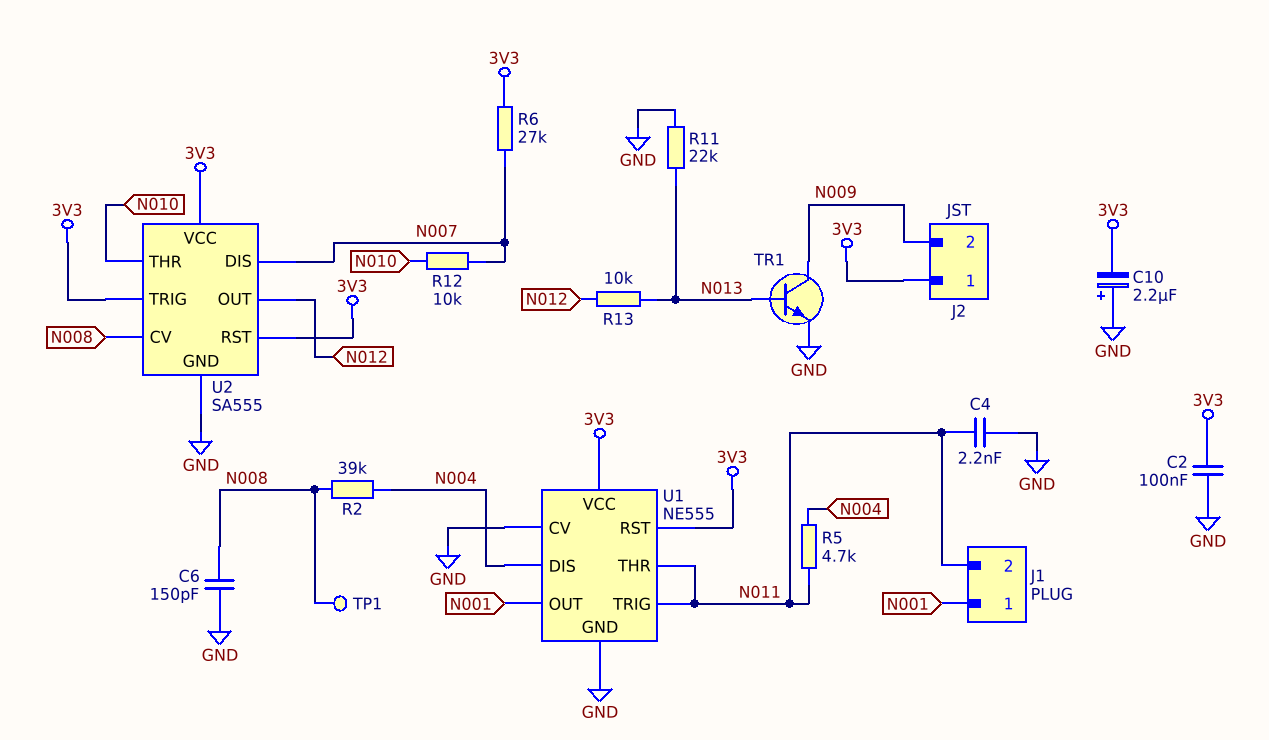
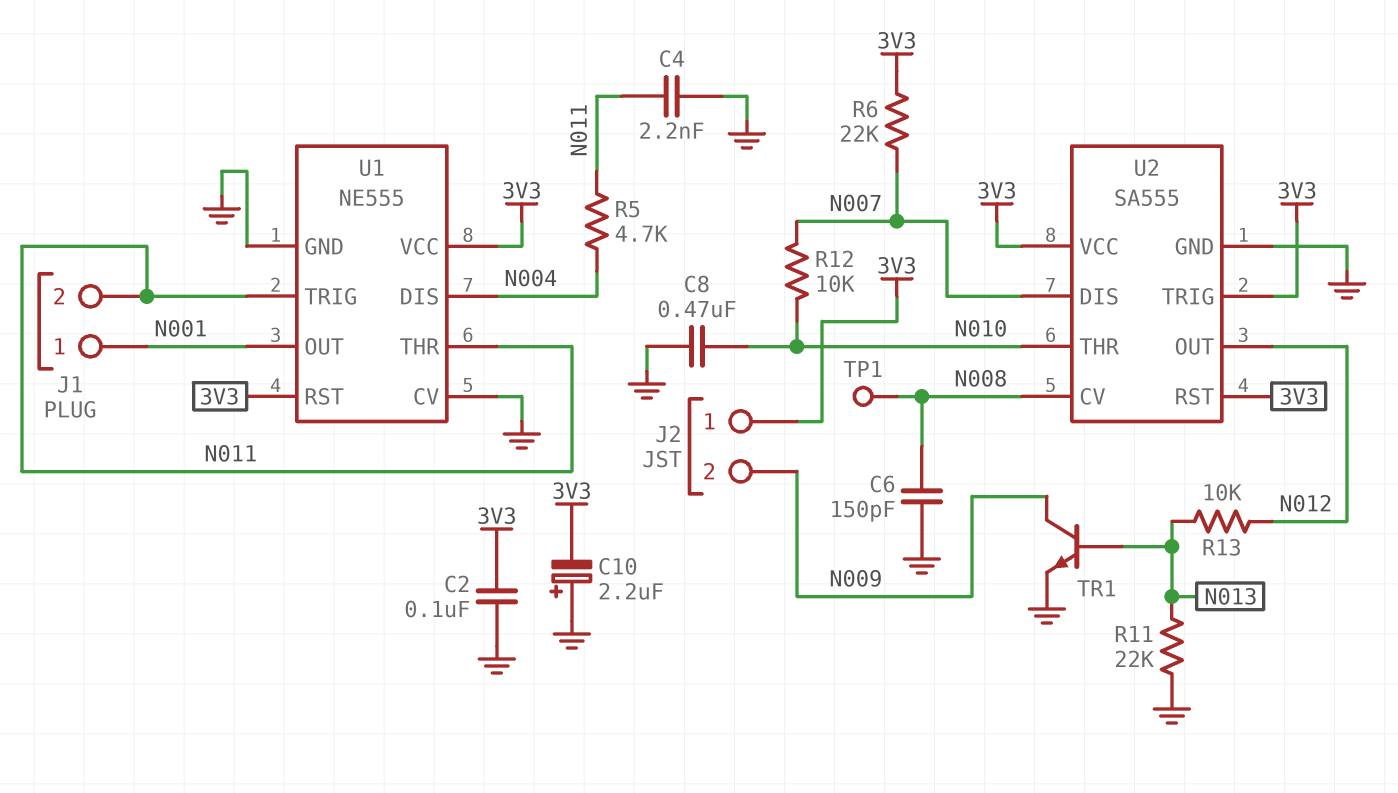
C8: none -> 470nF (GND, N010)
R2: 39k (N004, N008) -> none
R6: 27k (3V3, N007) -> 22k (3V3, N007)

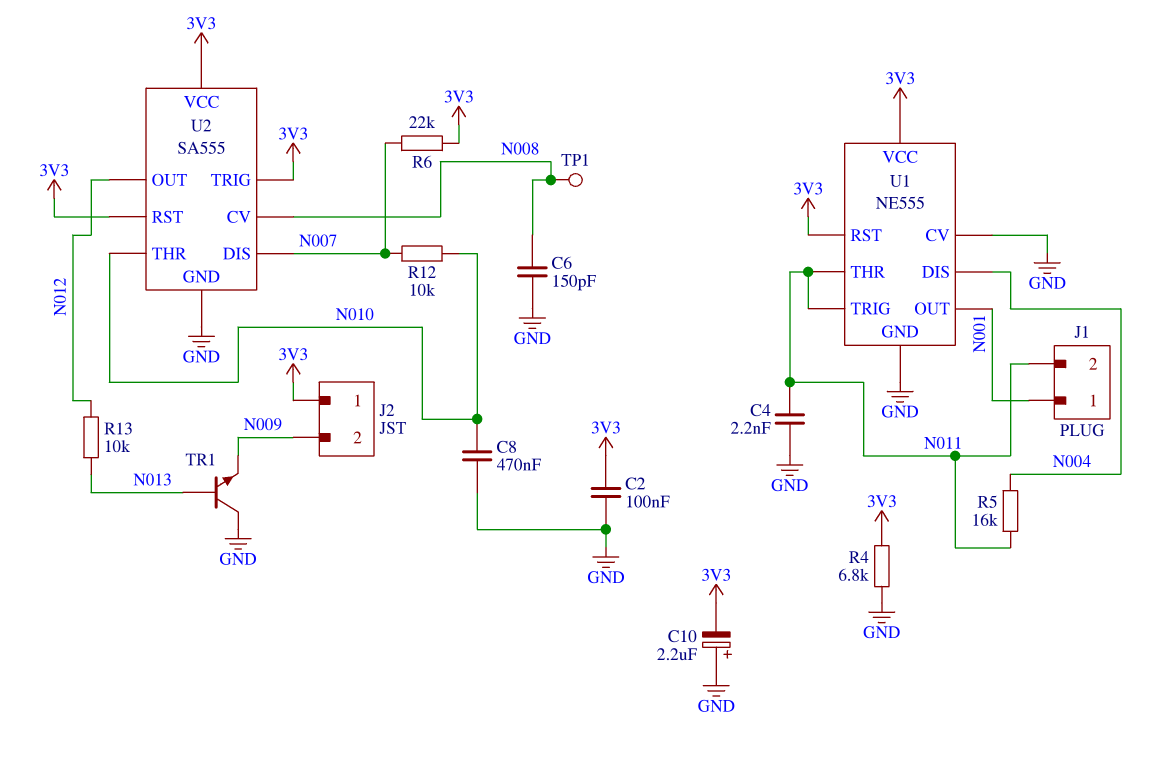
R4: none -> 6.8k (3V3, GND)
R5: 4.7k (N004, N011) -> 16k (N004, N011)
R11: 22k (GND, N013) -> none
TR1: NPN (B N013, C N009, E GND) -> NPN (B N013, C GND, E N009)

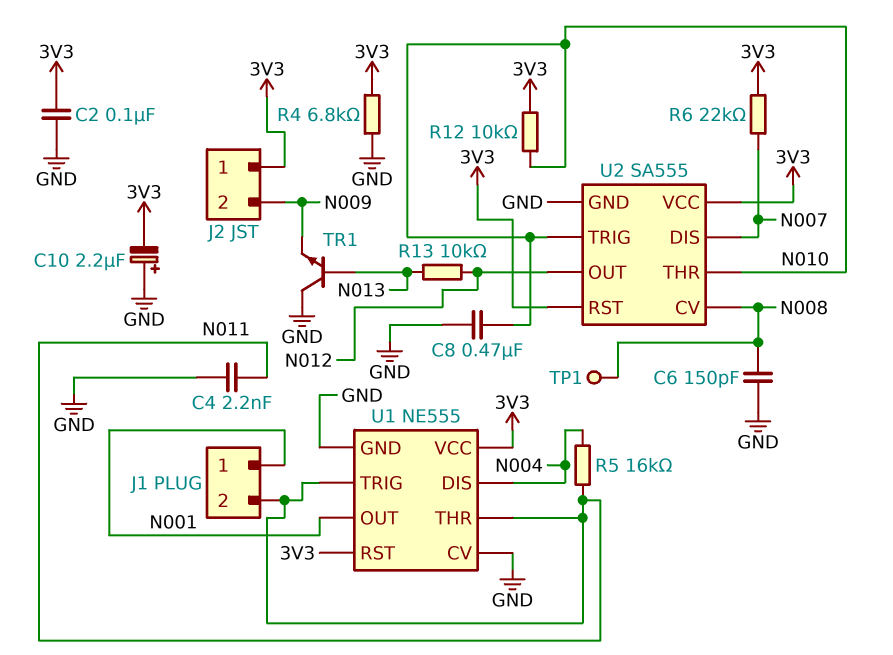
R12: 10k (N007, N010) -> 10k (3V3, N010)
U2 pin TRIG: 3V3 -> N010

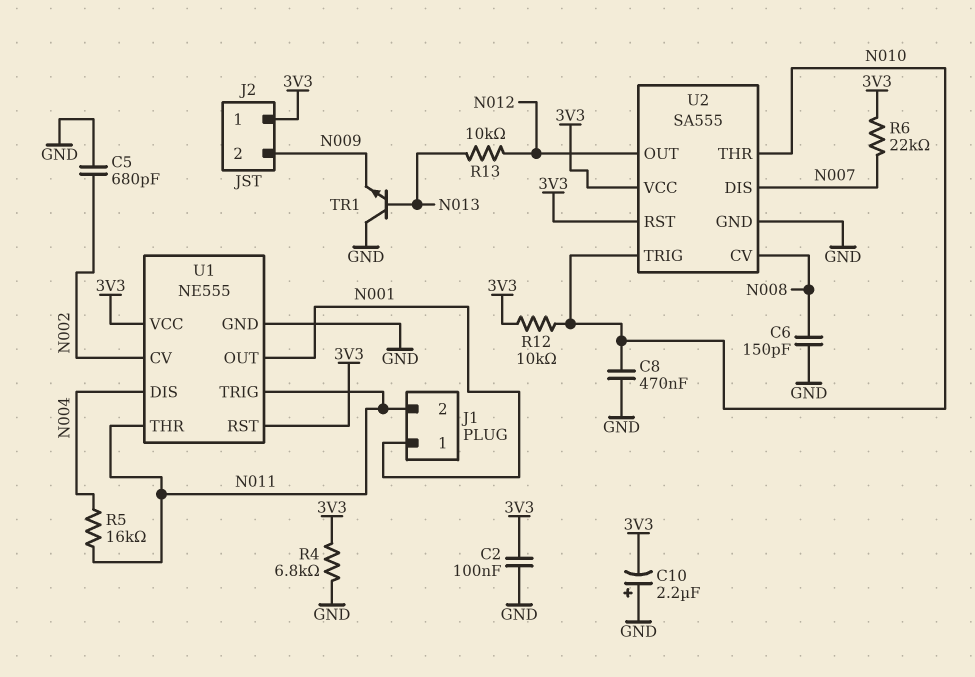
C4: 2.2nF (GND, N011) -> none
C5: none -> 680pF (GND, N002)
TP1: test point (N008) -> none
U1 pin CV: GND -> N002

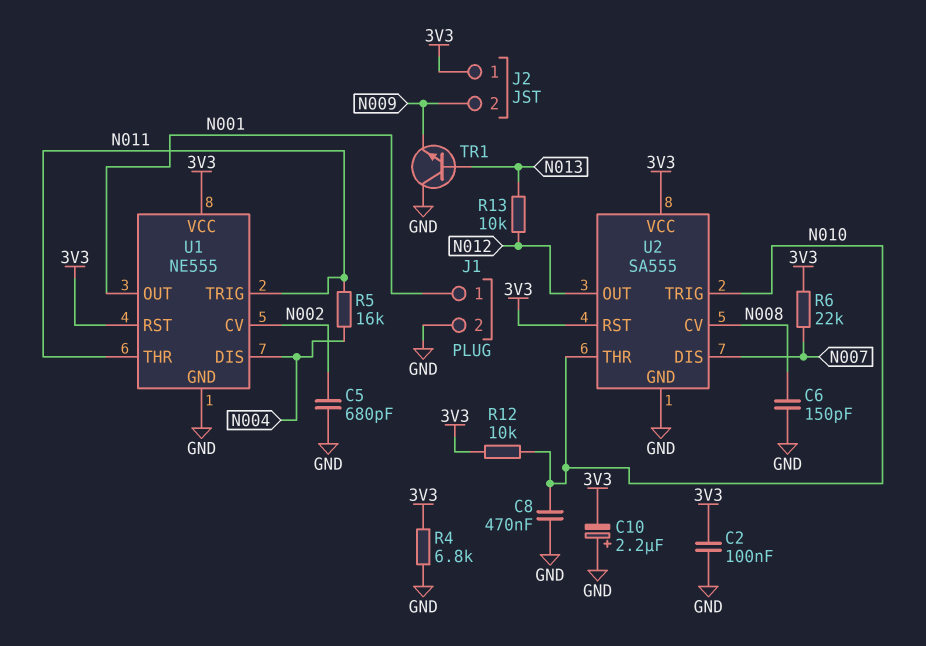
J1 pin 2: N011 -> GND

